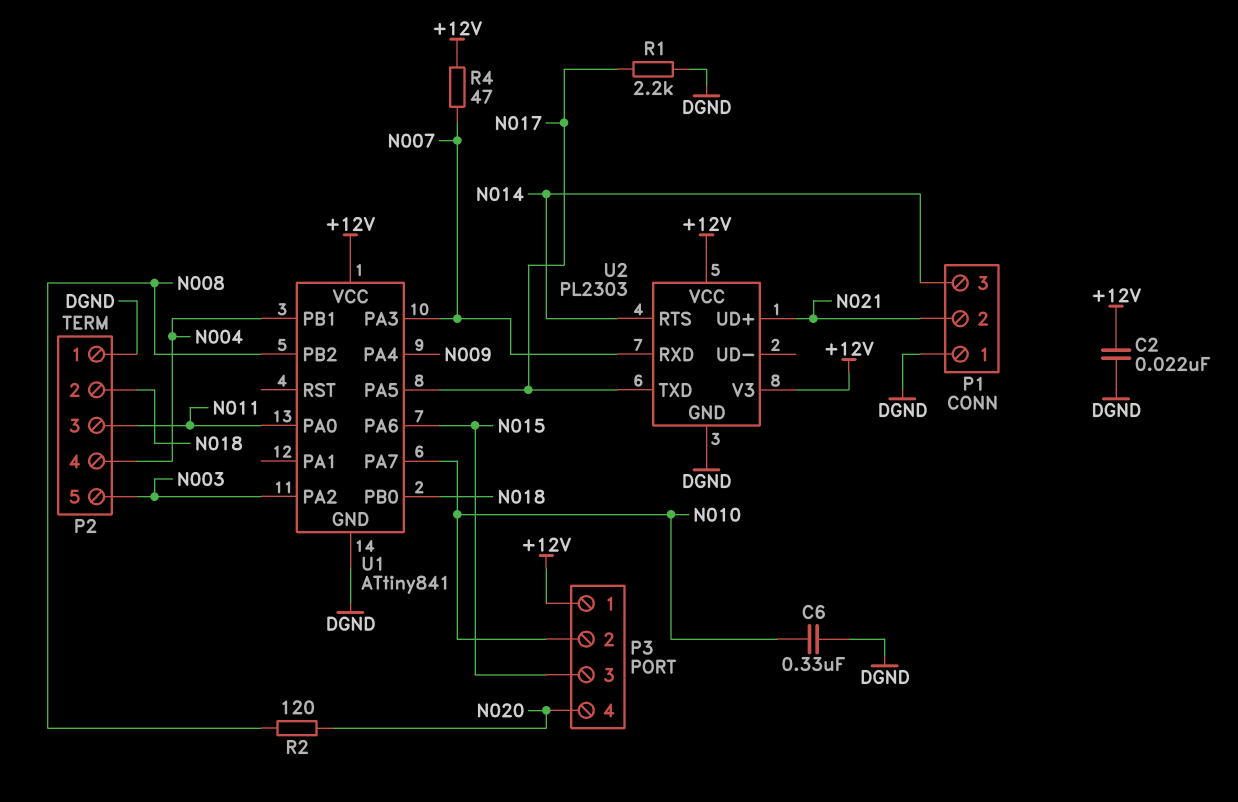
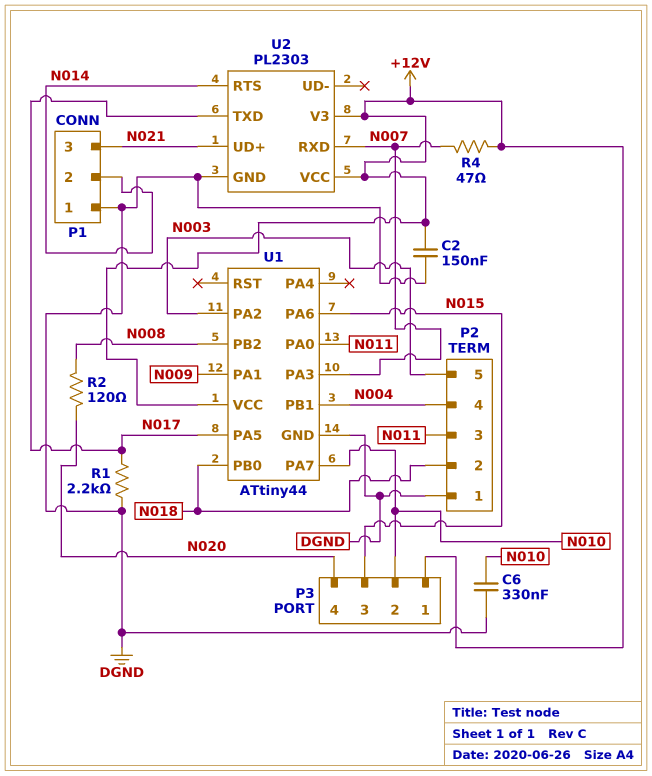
C2: 22nF (+12V, DGND) -> 150nF (+12V, DGND)
P1 pin 2: N021 -> N014
P1 pin 3: N014 -> N021
U1: ATtiny841 -> ATtiny44
U1 pin PA1: none -> N009
U1 pin PA4: N009 -> none

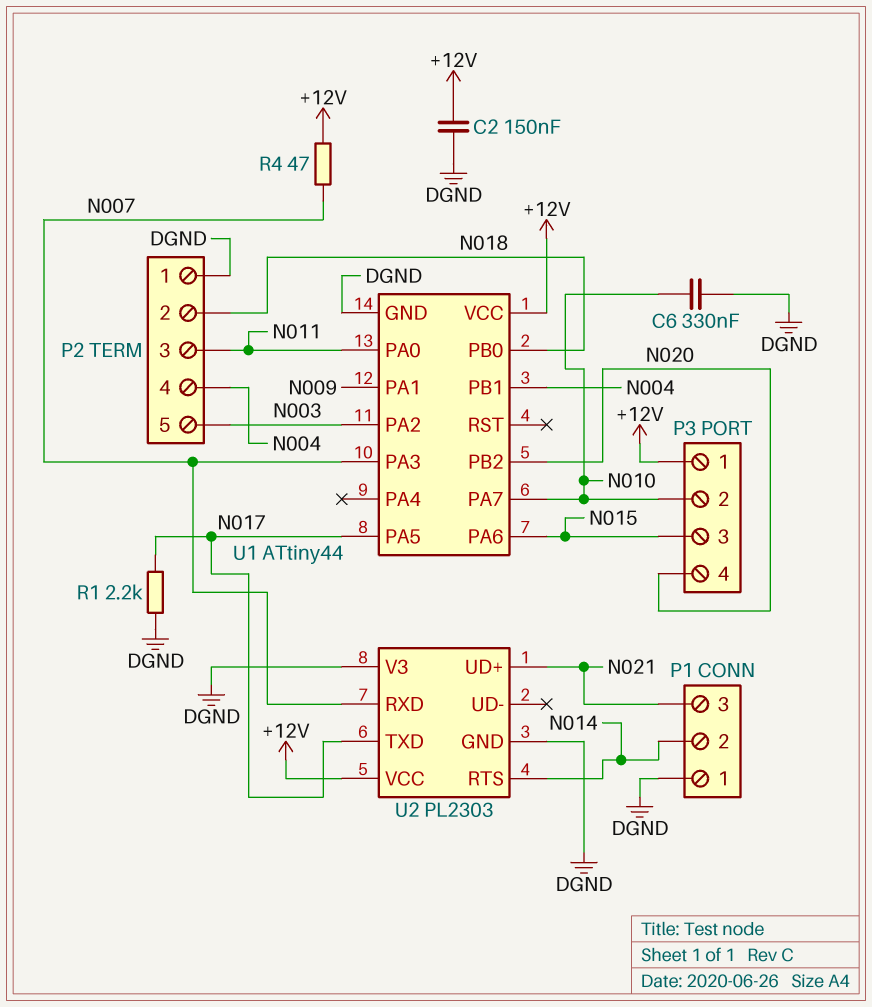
R2: 120 (N008, N020) -> none
U1 pin PB2: N008 -> N020
U2 pin V3: +12V -> DGND

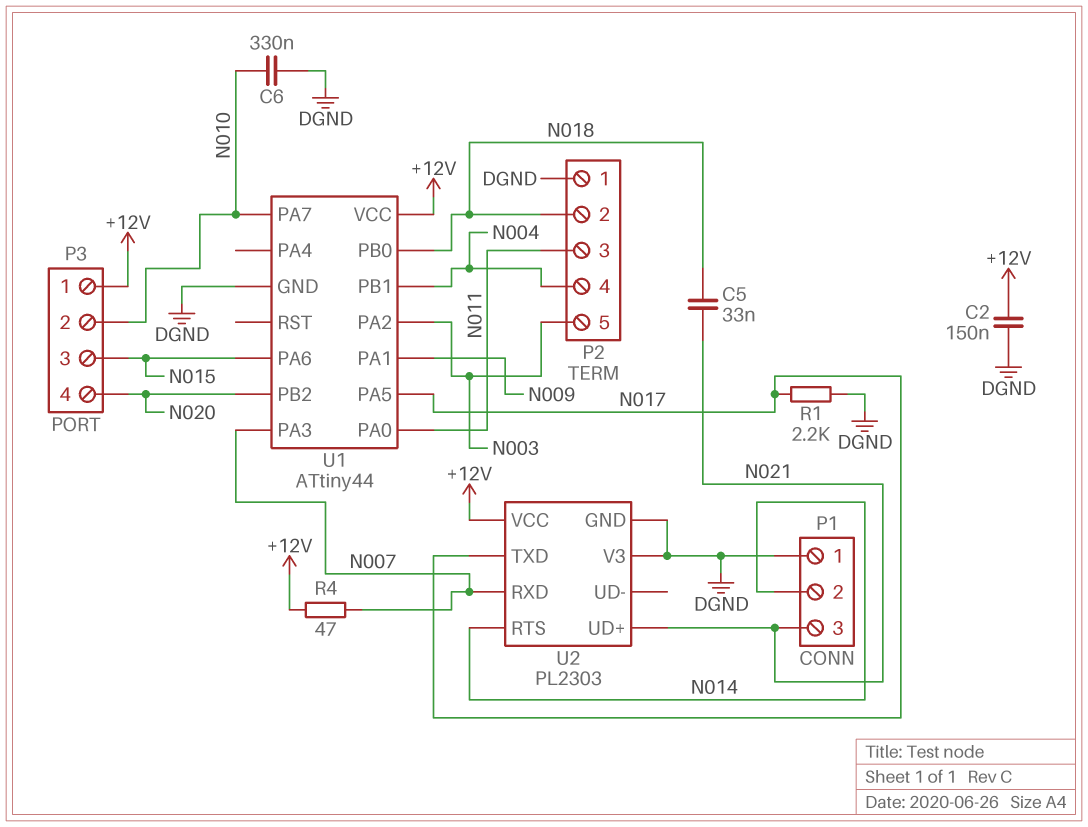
C5: none -> 33nF (N018, N021)

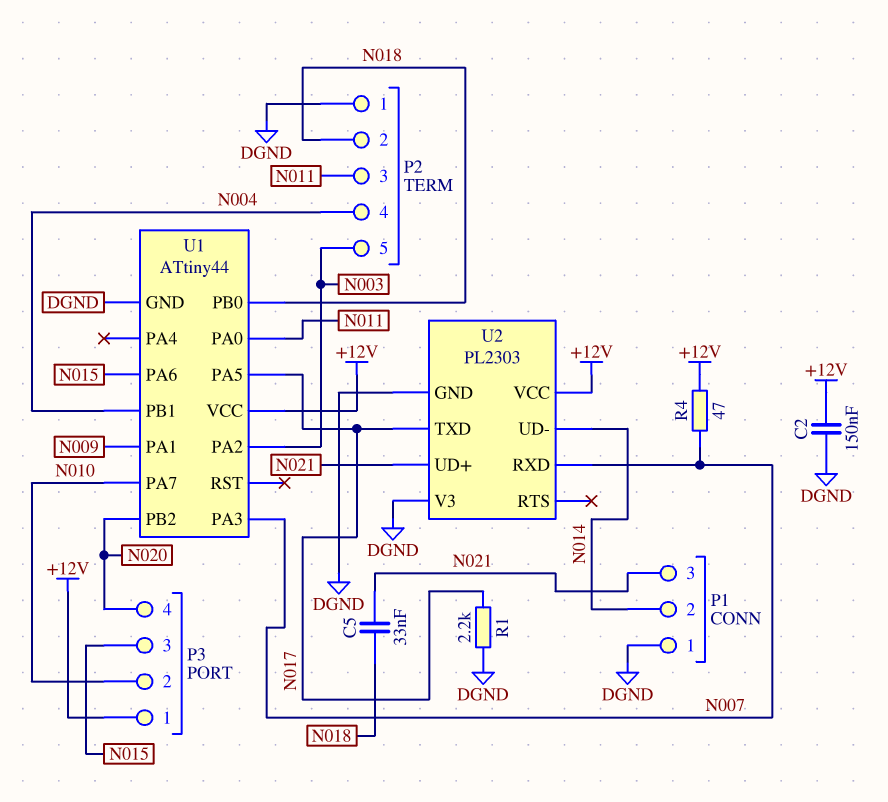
C6: 330nF (DGND, N010) -> none
U2 pin RTS: N014 -> none
U2 pin UD-: none -> N014

